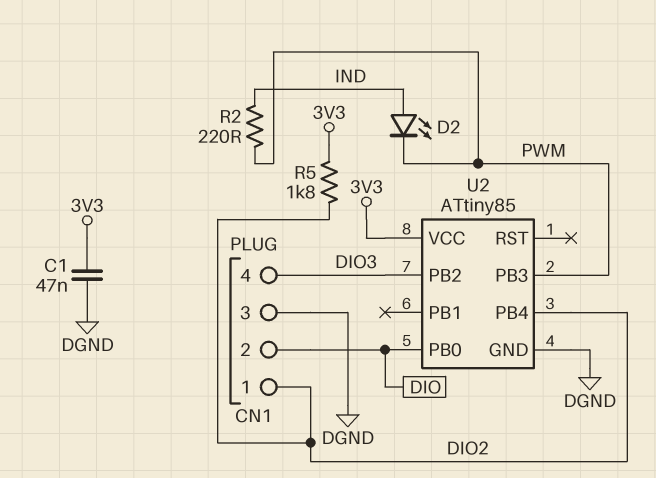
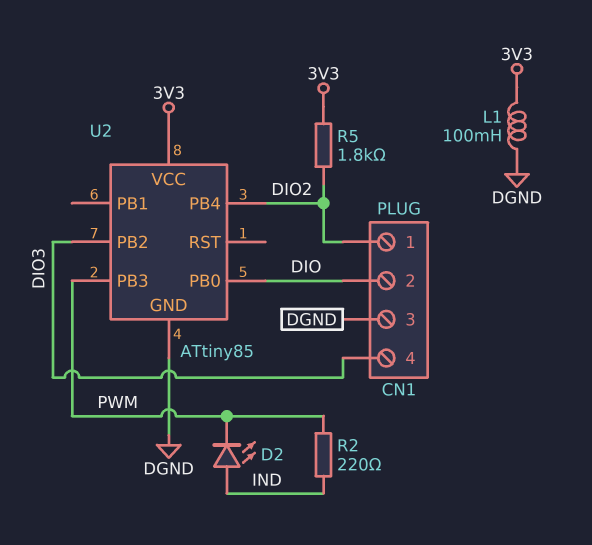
C1: 47nF (3V3, DGND) -> none
L1: none -> 100mH (3V3, DGND)

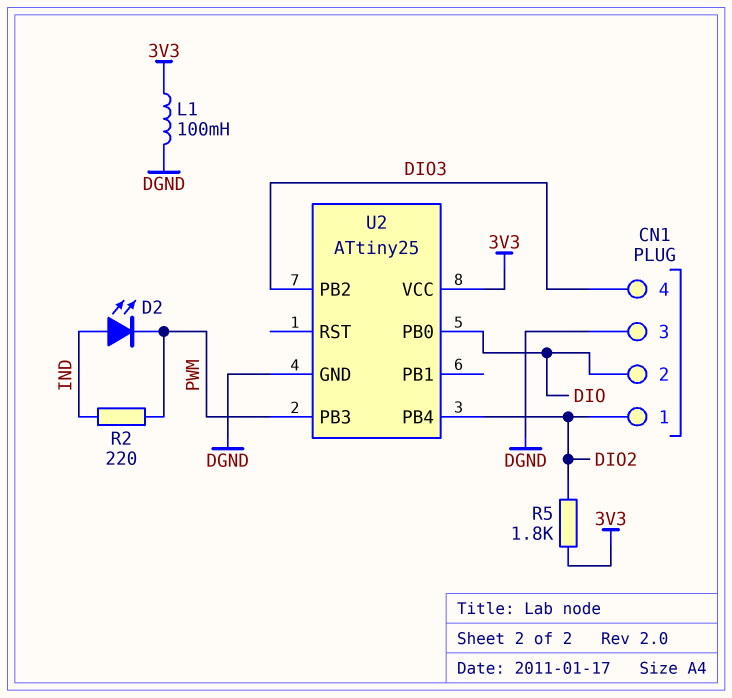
U2: ATtiny85 -> ATtiny25

